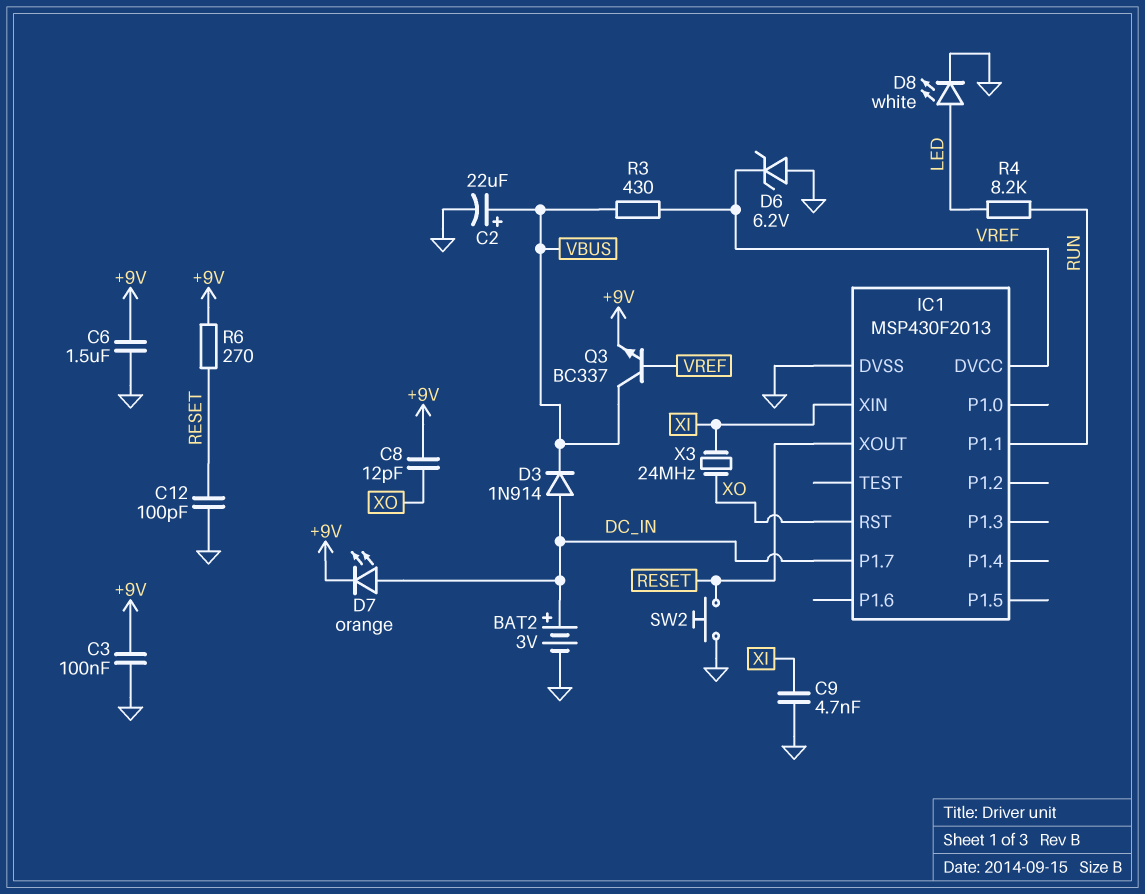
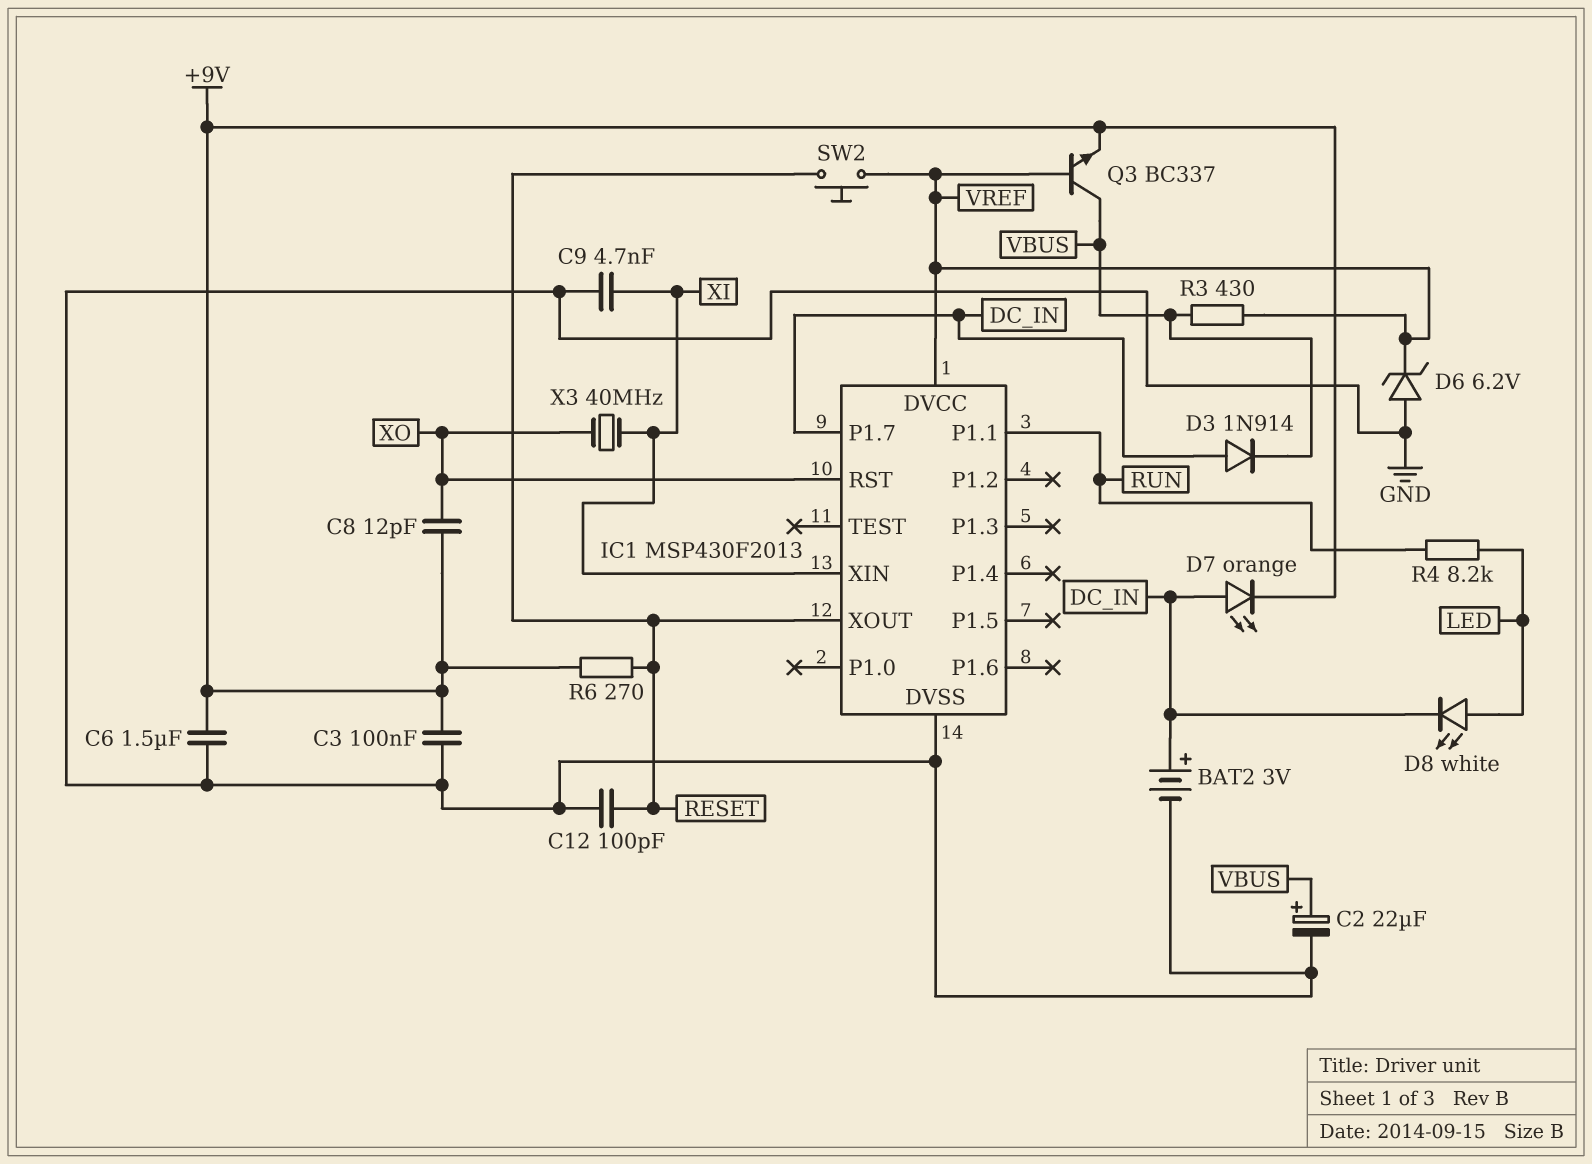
D8: LED white (A LED, K GND) -> LED white (A LED, K DC_IN)
SW2: button (GND, RESET) -> button (RESET, VREF)
X3: 24MHz (XI, XO) -> 40MHz (XI, XO)

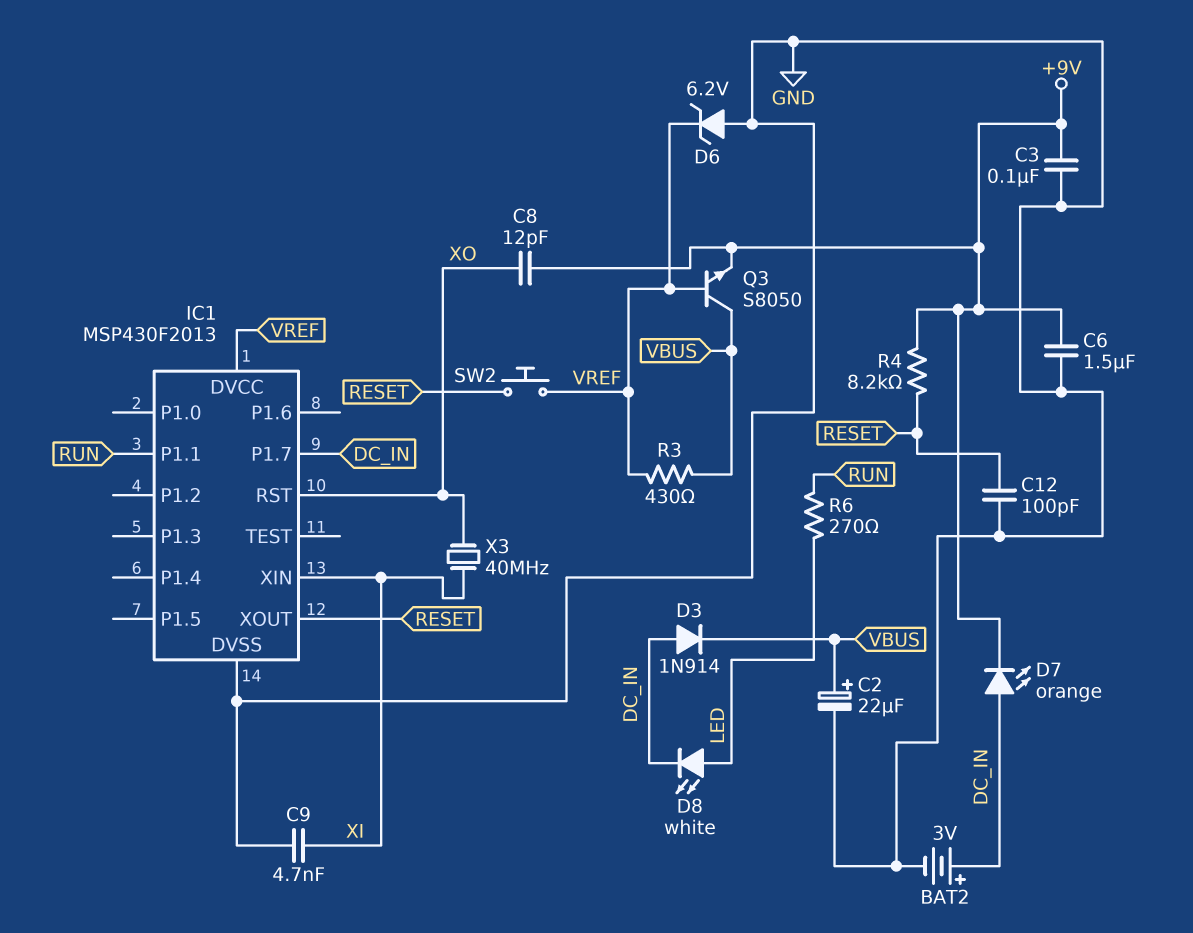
Q3: NPN BC337 (B VREF, C VBUS, E +9V) -> NPN S8050 (B VREF, C VBUS, E +9V)
R4: 8.2k (LED, RUN) -> 8.2k (+9V, RESET)
R6: 270 (+9V, RESET) -> 270 (LED, RUN)

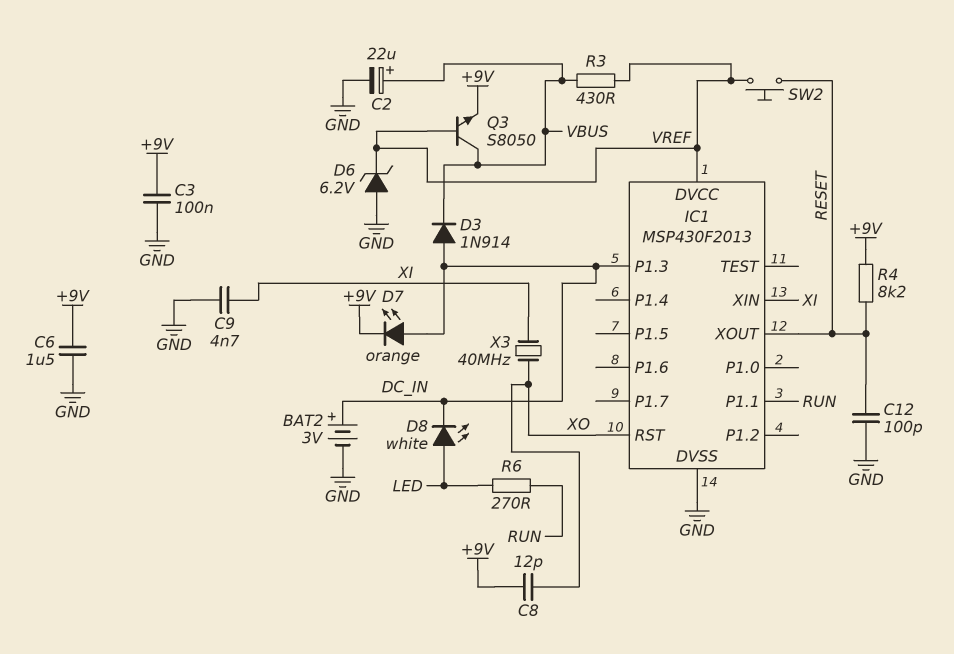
IC1 pin P1.3: none -> DC_IN
IC1 pin P1.7: DC_IN -> none

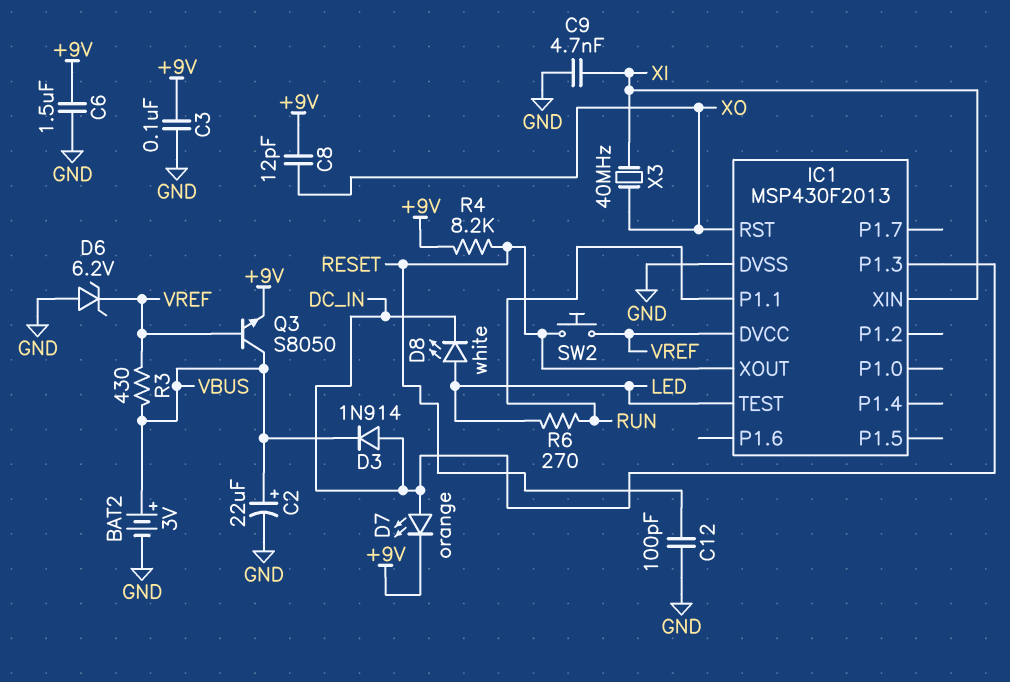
BAT2: 3V (plus DC_IN, minus GND) -> 3V (plus VBUS, minus GND)
IC1 pin TEST: none -> LED

